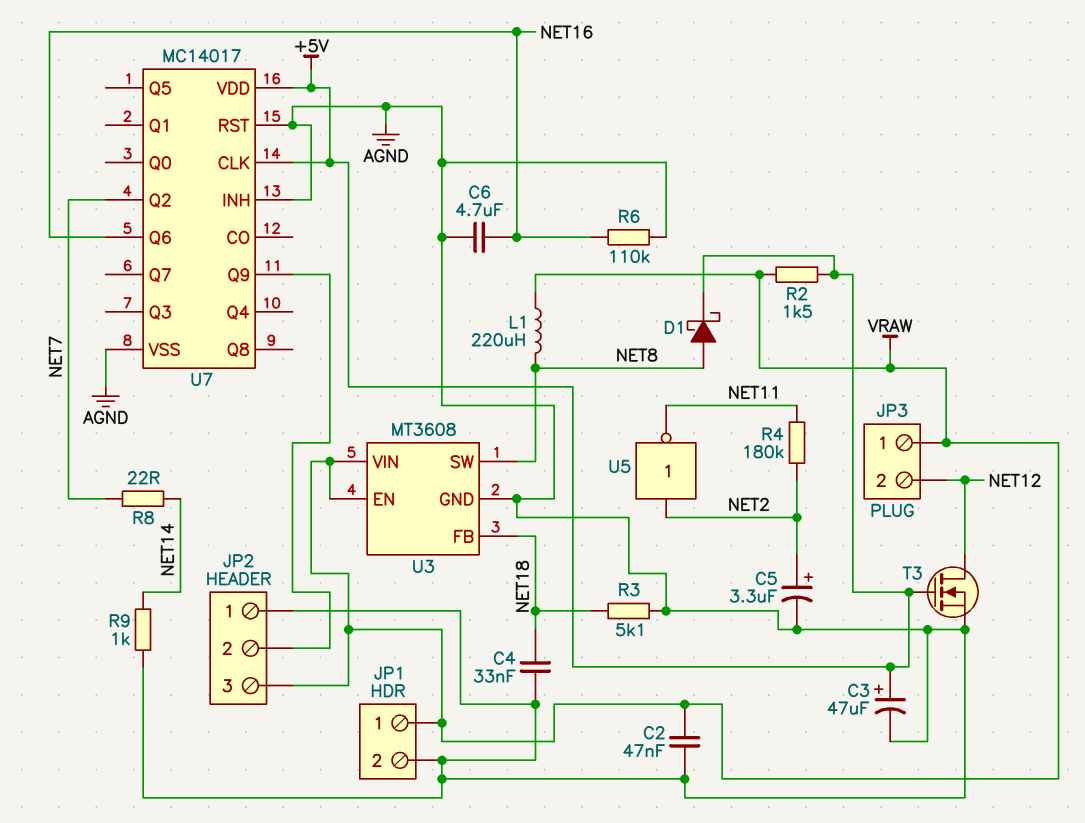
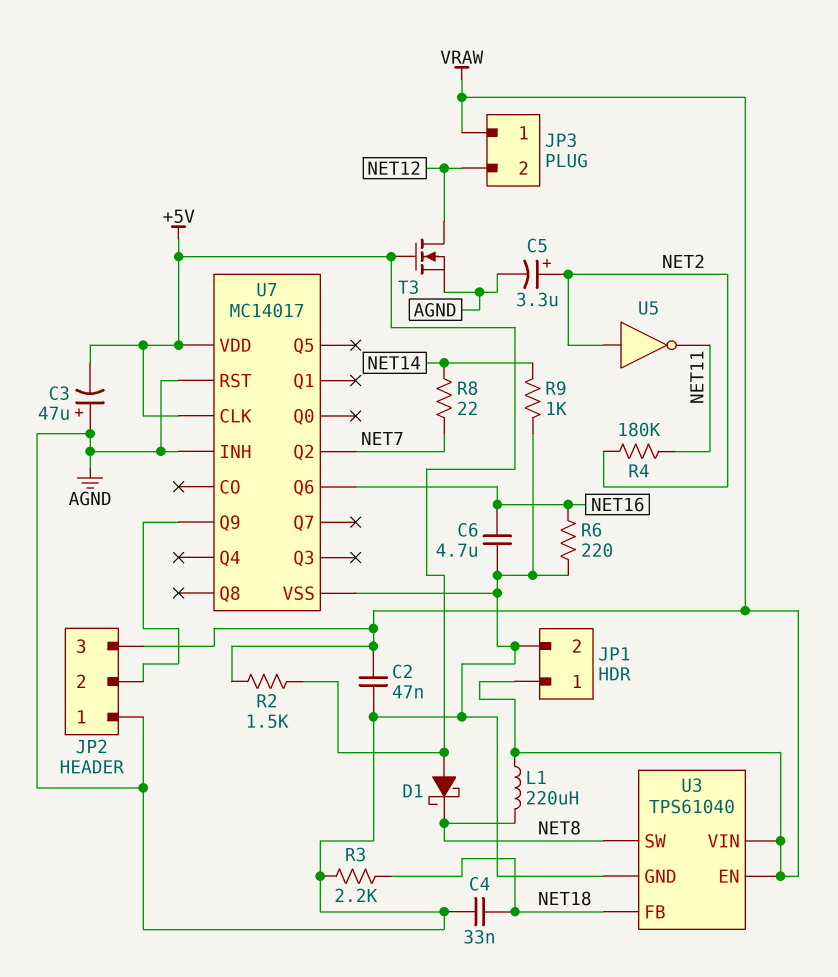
C3: 47uF (plus +5V, minus AGND) -> 47uF (plus AGND, minus +5V)
D1: schottky (A NET8, K +5V) -> schottky (A +5V, K NET8)
R3: 5.1k (AGND, NET18) -> 2.2k (AGND, NET18)
R6: 110k (AGND, NET16) -> 220 (AGND, NET16)
U3: MT3608 -> TPS61040

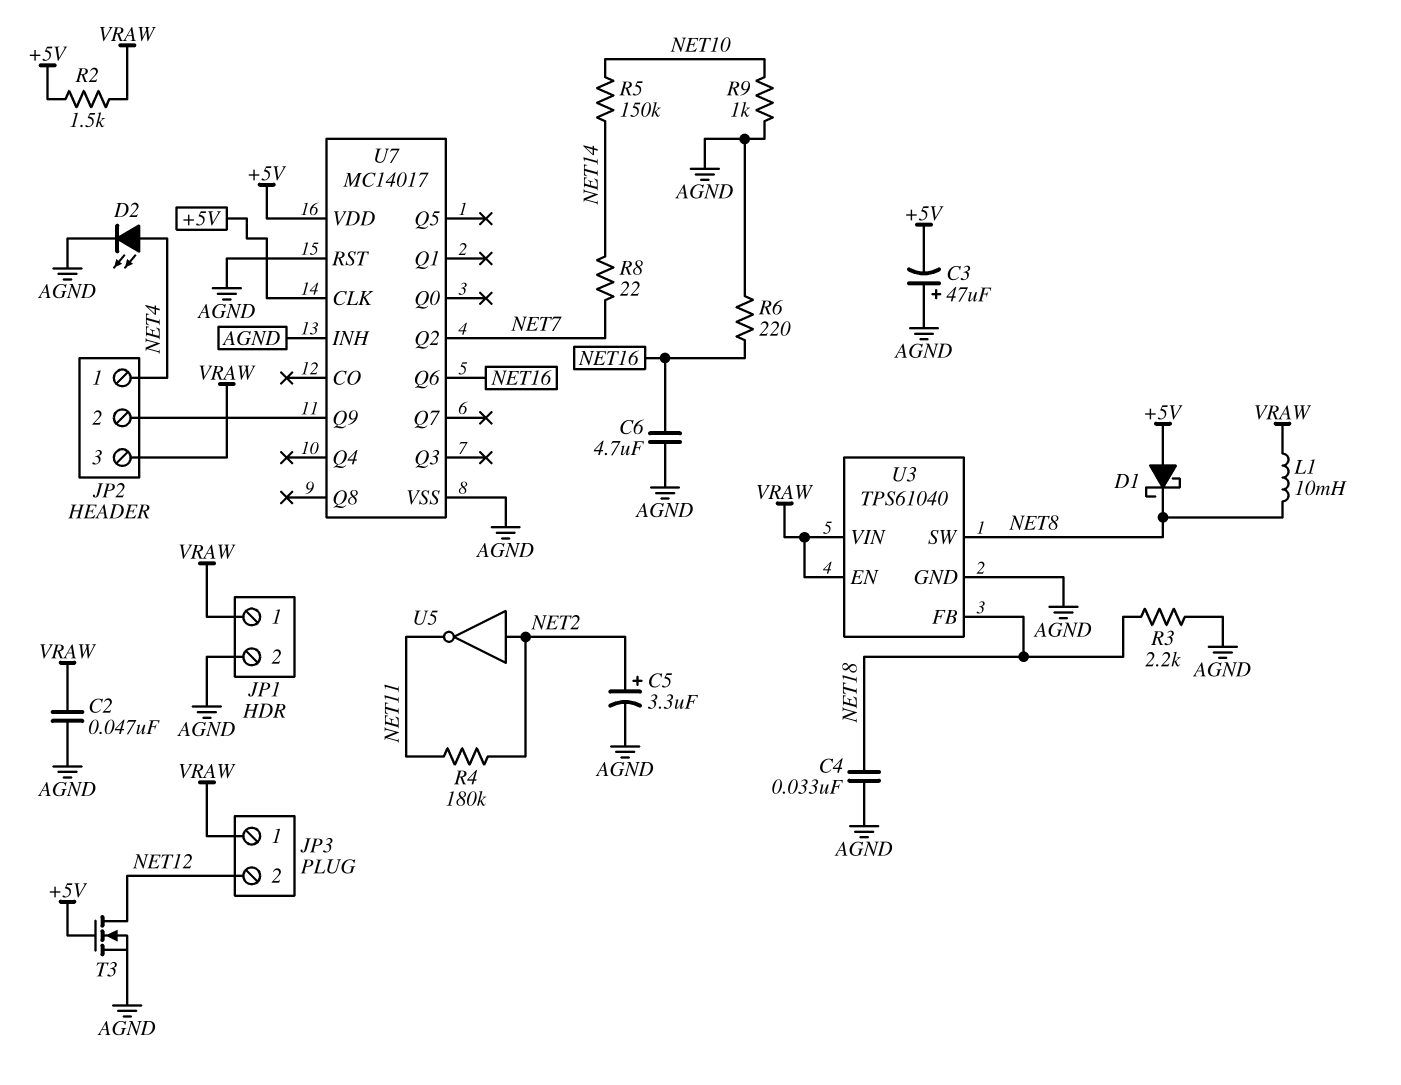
D2: none -> LED (A NET4, K AGND)
JP2 pin 1: AGND -> NET4
L1: 220uH (NET8, VRAW) -> 10mH (NET8, VRAW)
R5: none -> 150k (NET10, NET14)
R9: 1k (AGND, NET14) -> 1k (AGND, NET10)

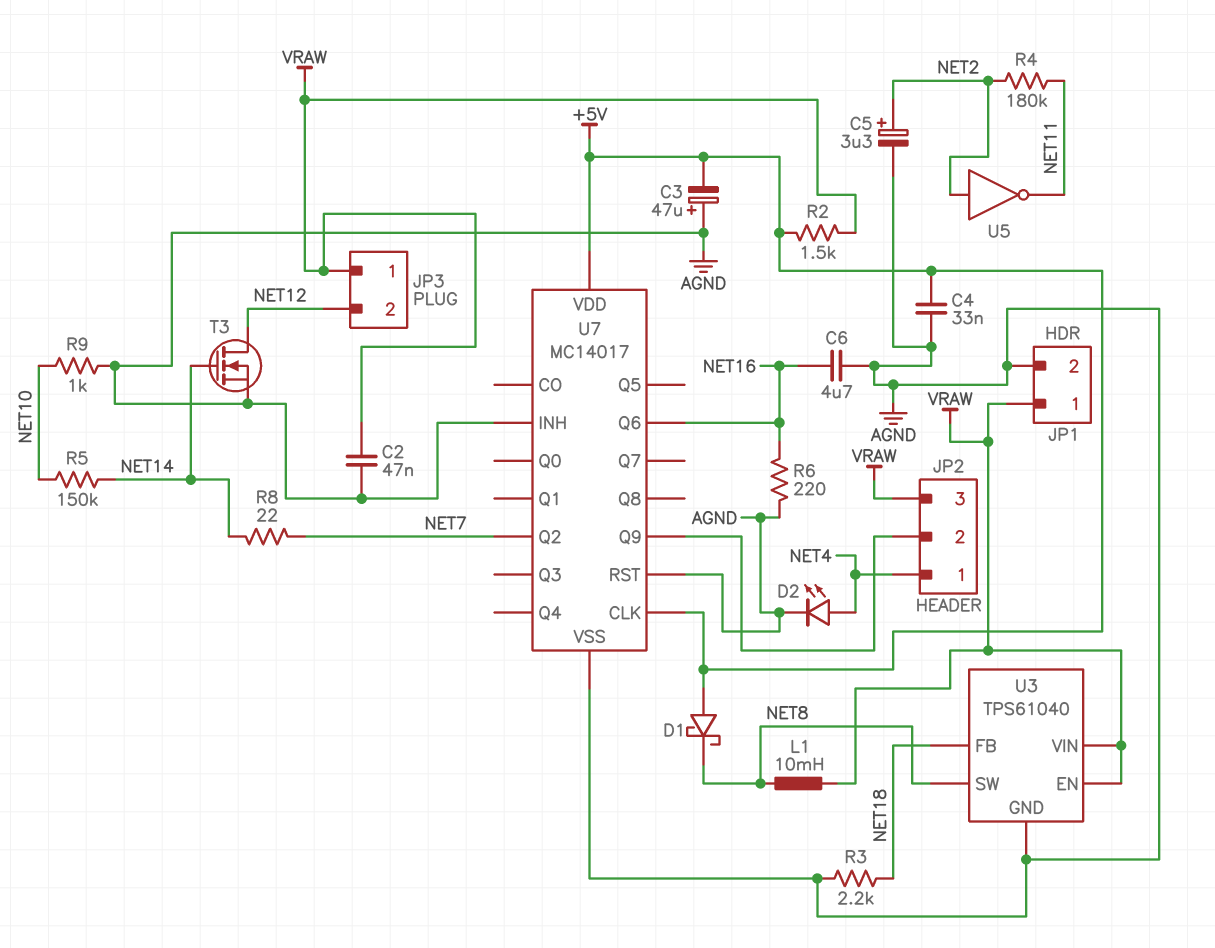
C4: 33nF (AGND, NET18) -> 33nF (+5V, AGND)
T3: NMOS (G +5V, D NET12, S AGND) -> NMOS (G NET14, D NET12, S AGND)

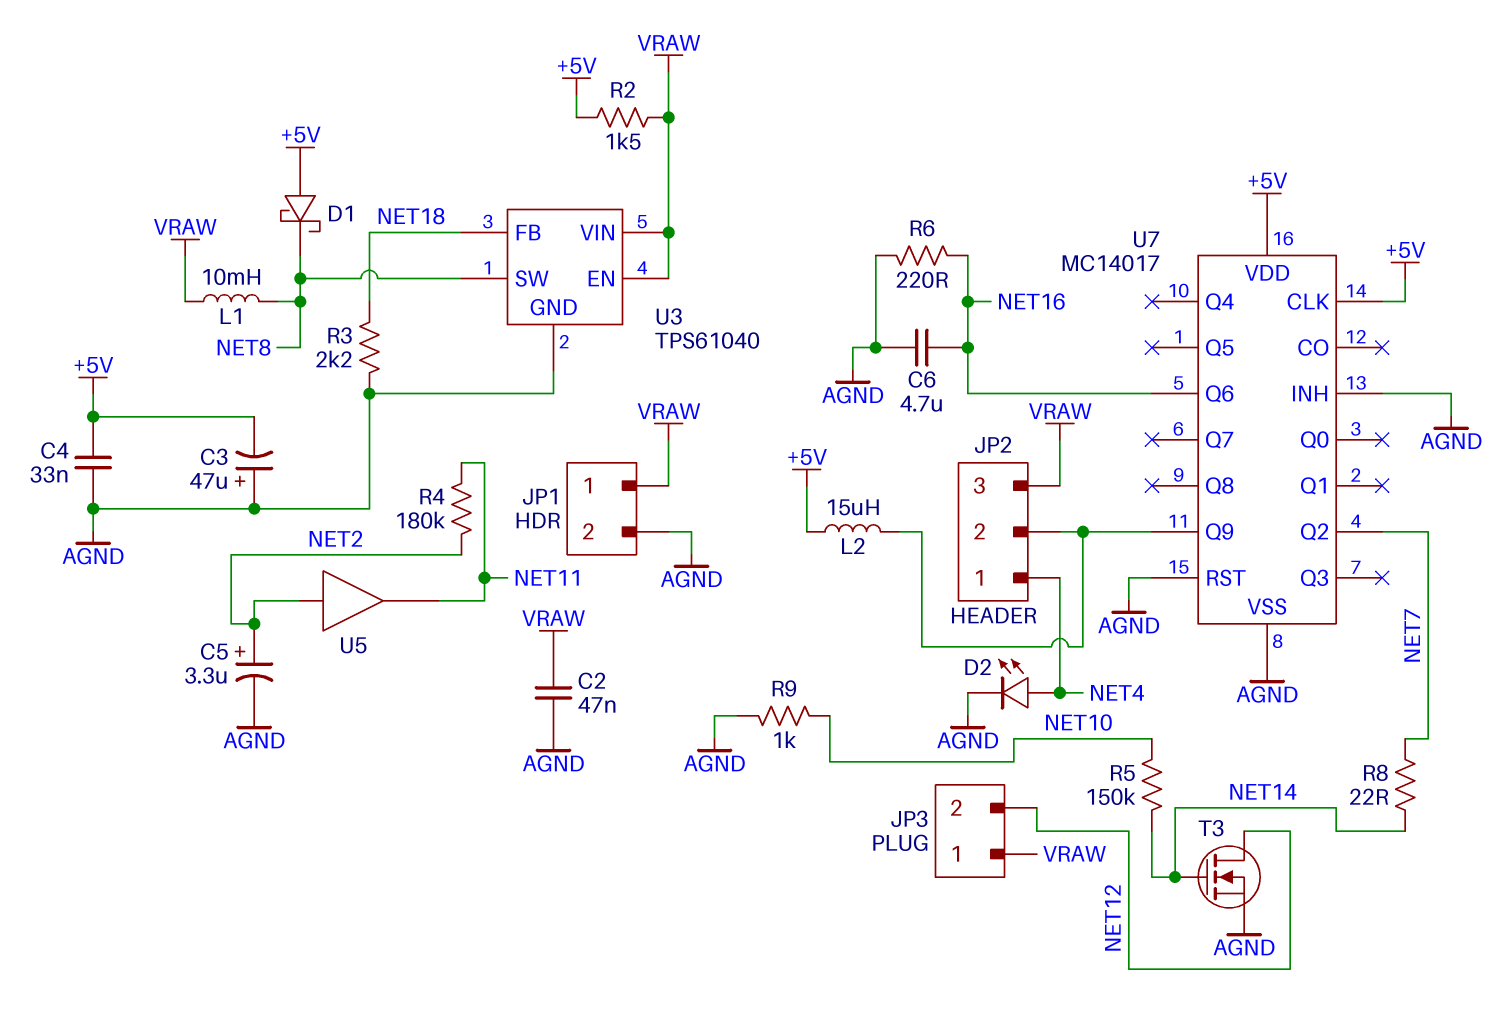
L2: none -> 15uH (+5V, JP2/2)
U5: NOT (in NET2, out NET11) -> buffer (in NET2, out NET11)

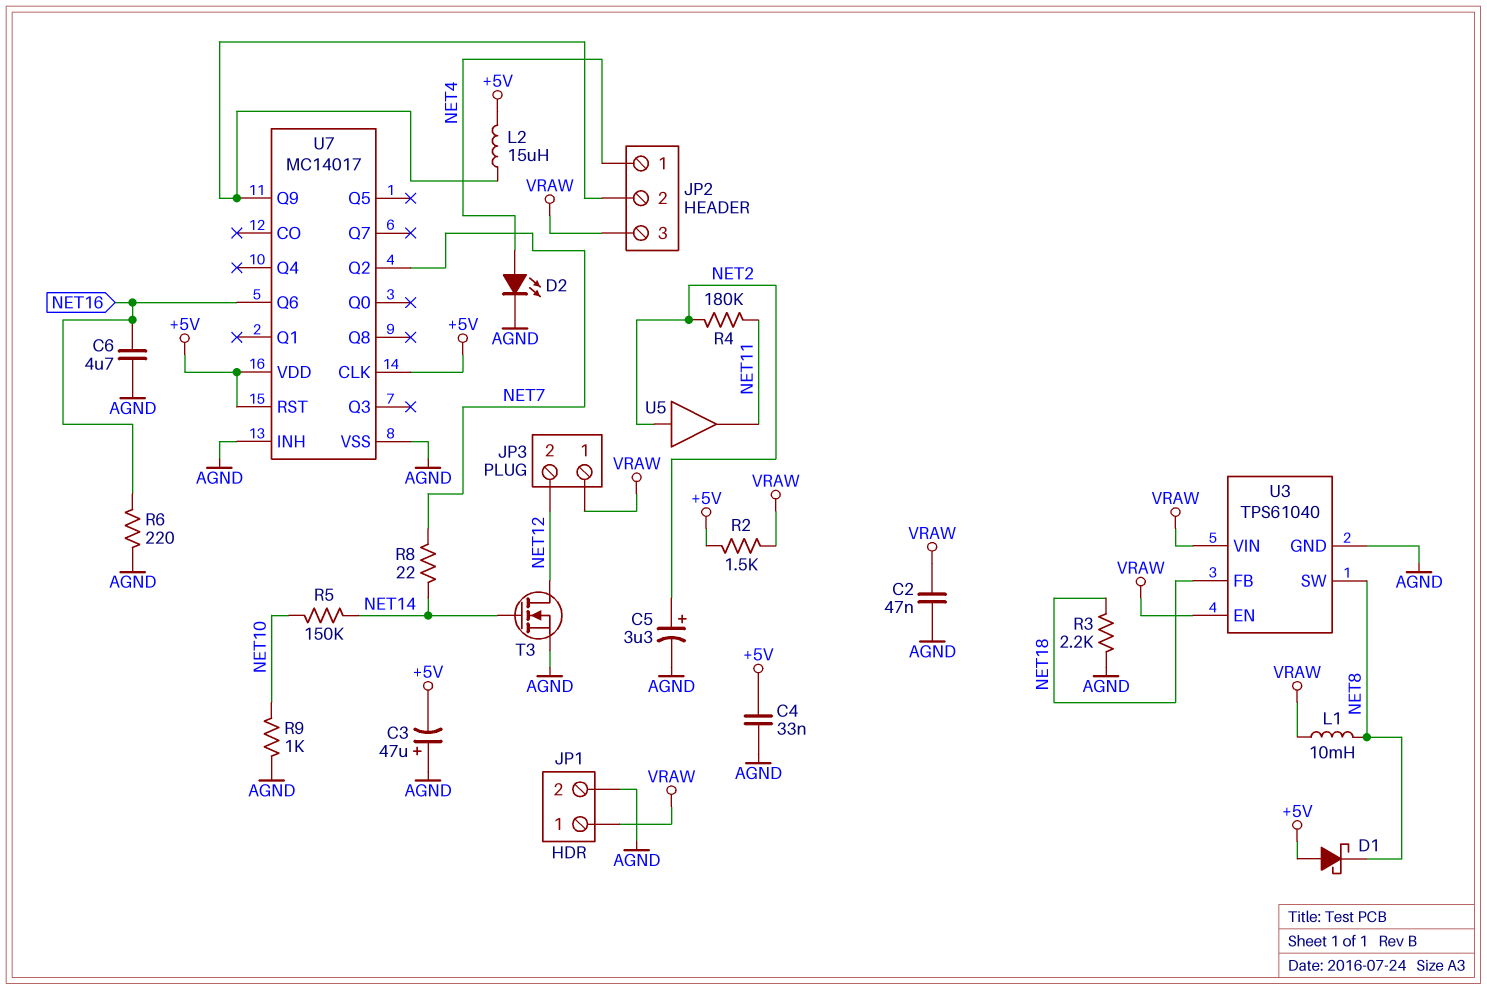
U7 pin RST: AGND -> +5V

